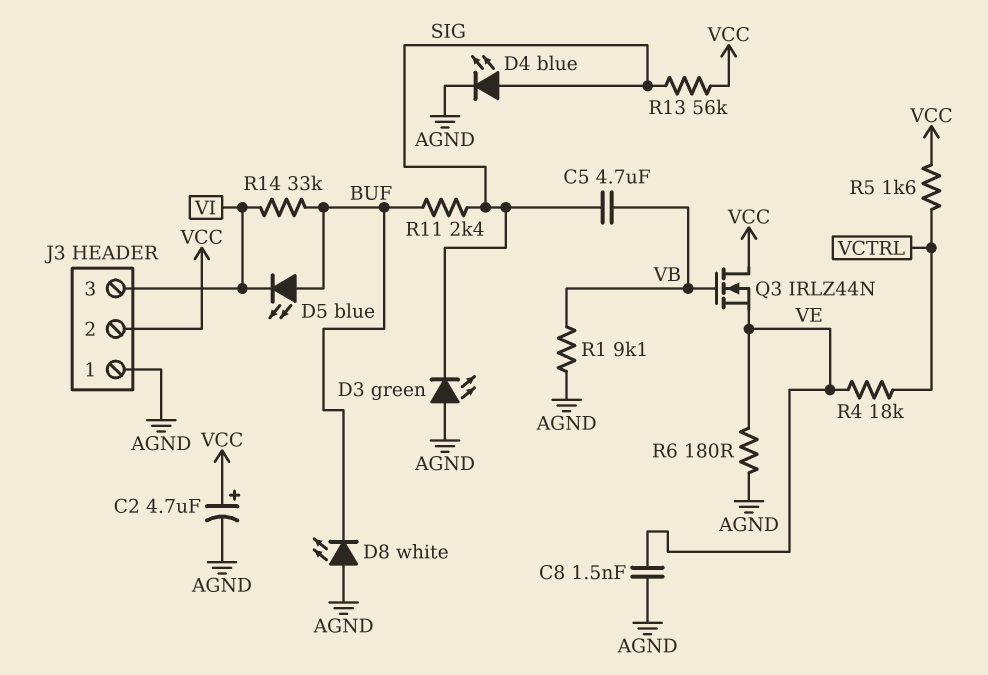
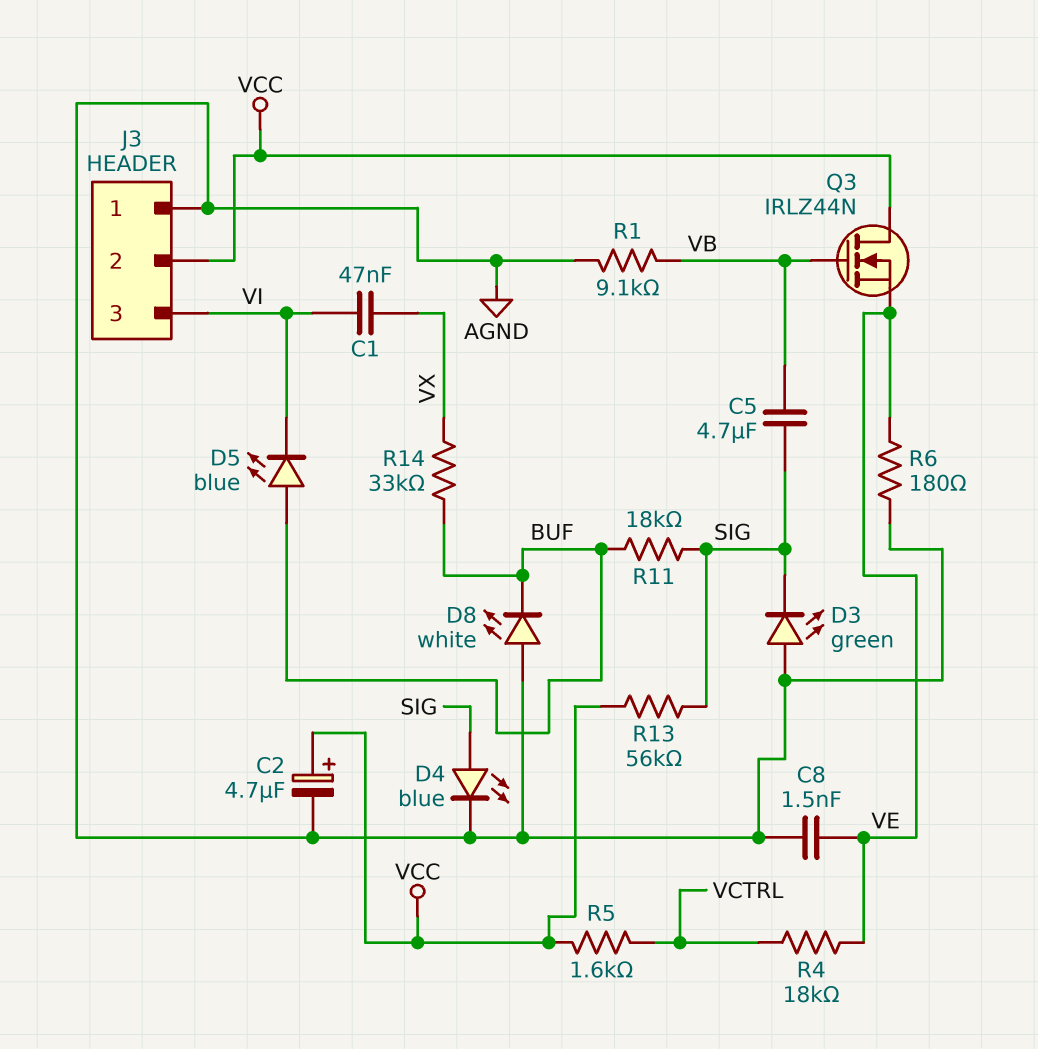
C1: none -> 47nF (VI, VX)
R11: 2.4k (BUF, SIG) -> 18k (BUF, SIG)
R14: 33k (BUF, VI) -> 33k (BUF, VX)

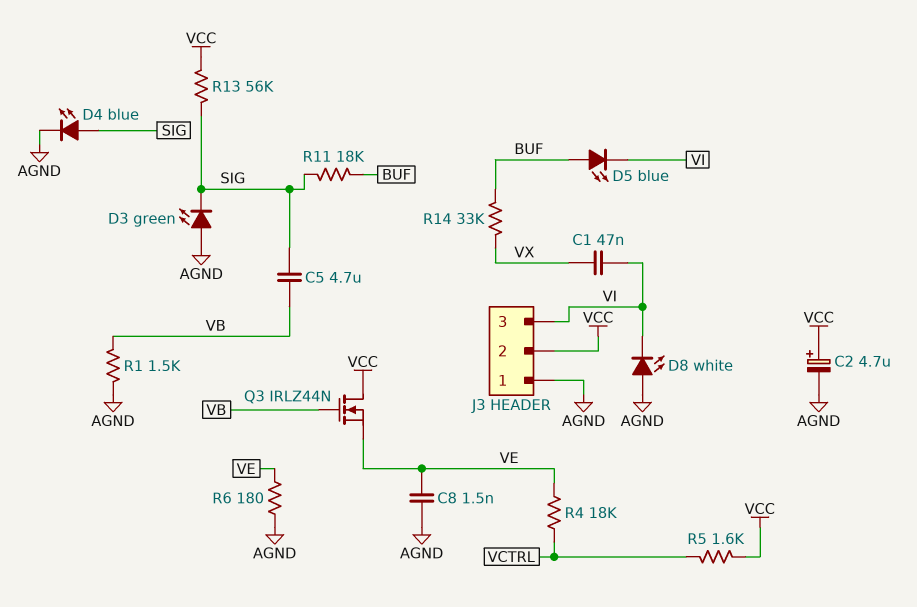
D8: LED white (A AGND, K BUF) -> LED white (A AGND, K VI)
R1: 9.1k (AGND, VB) -> 1.5k (AGND, VB)

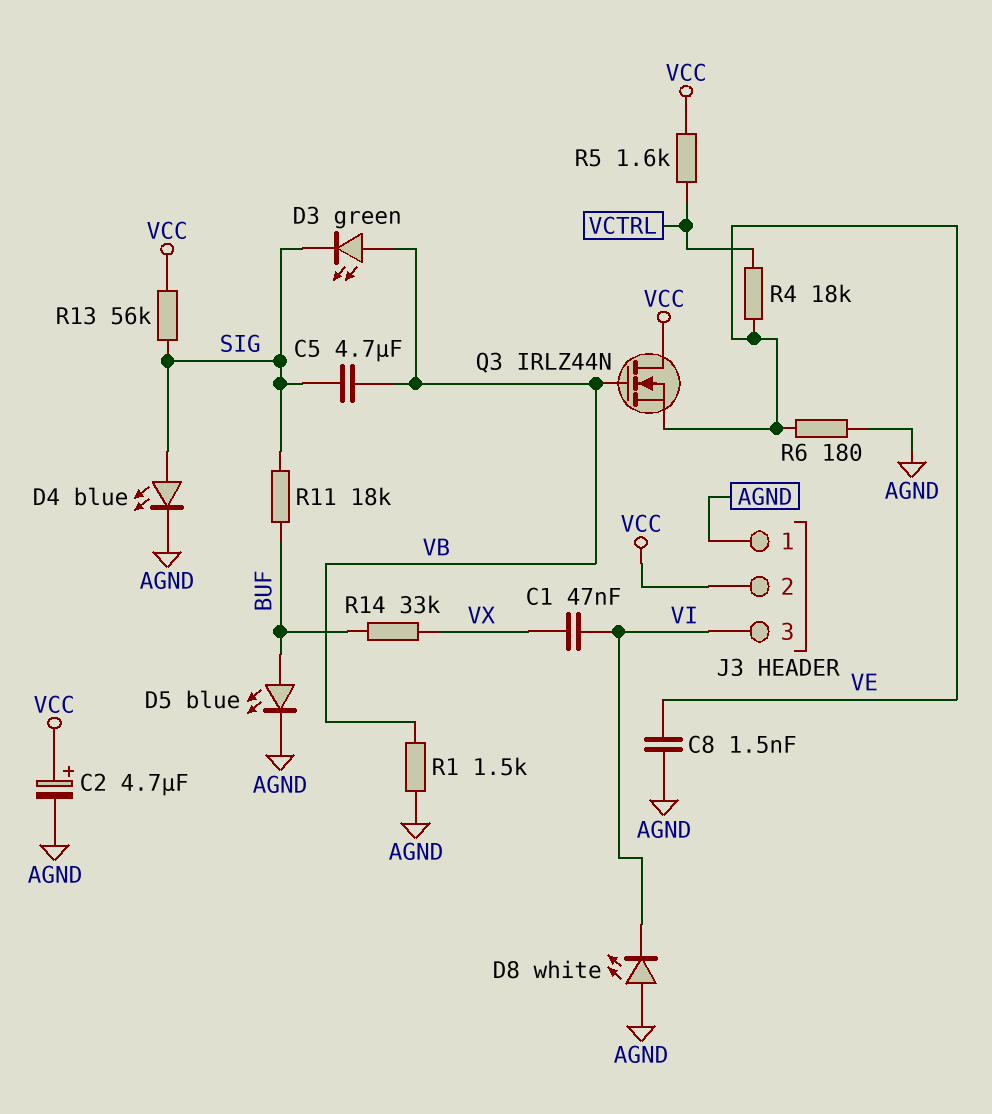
D3: LED green (A AGND, K SIG) -> LED green (A VB, K SIG)
D5: LED blue (A BUF, K VI) -> LED blue (A BUF, K AGND)

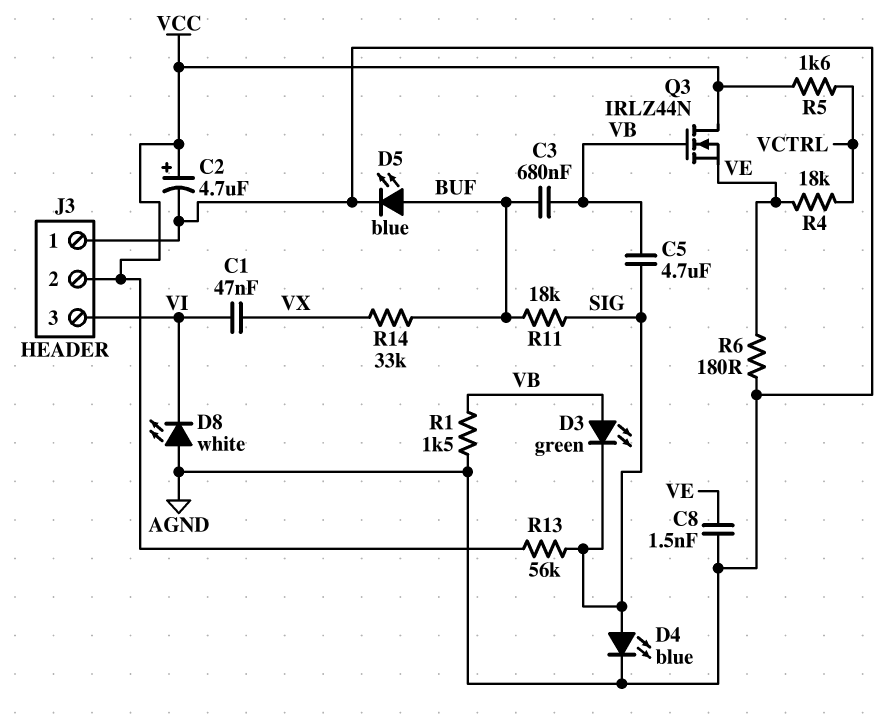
C3: none -> 680nF (BUF, VB)

